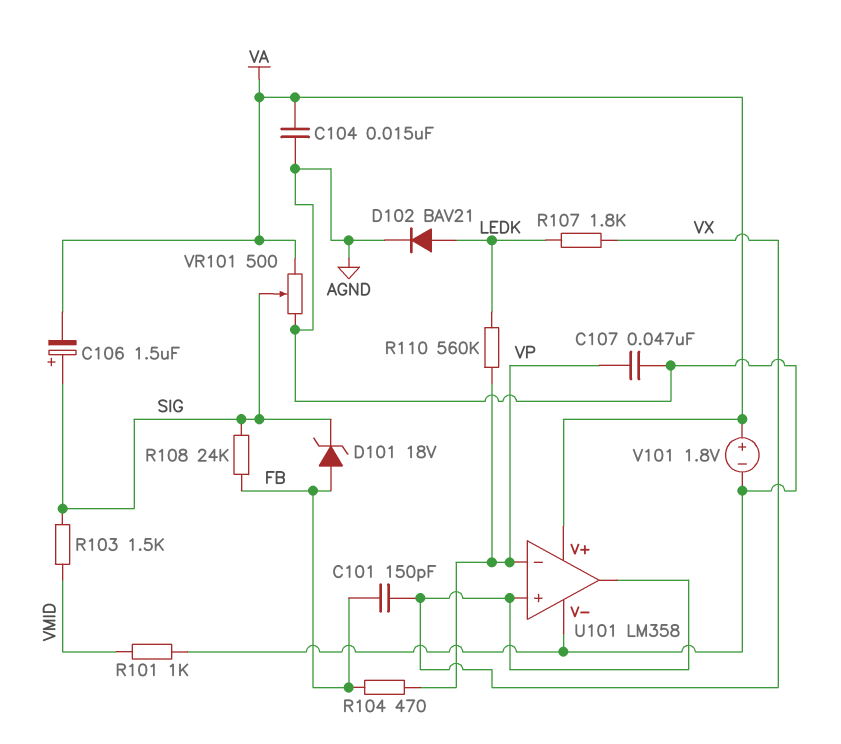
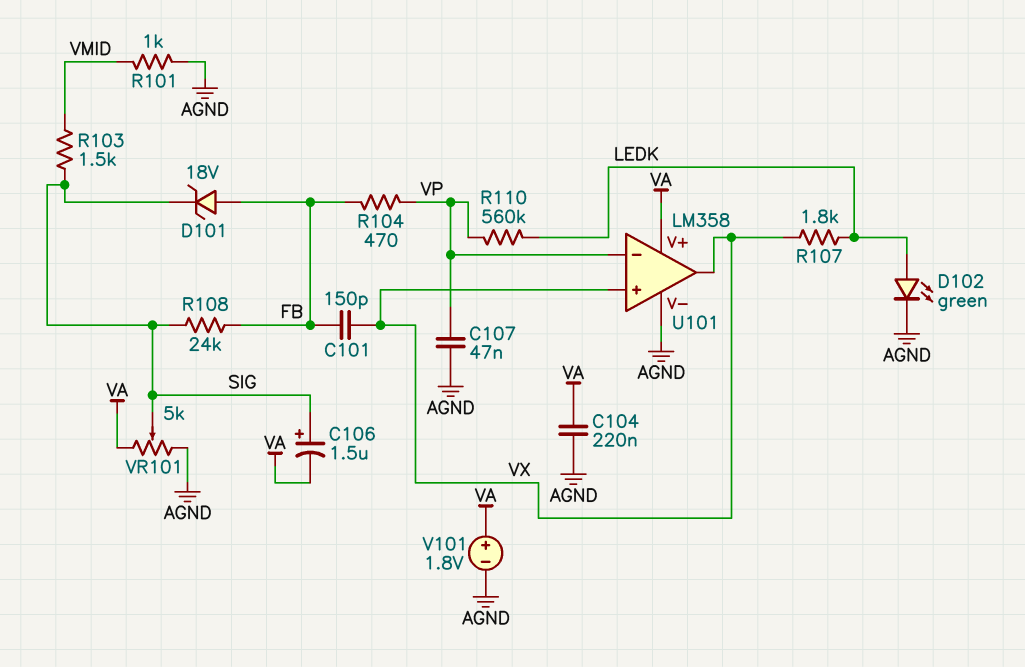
C104: 15nF (AGND, VA) -> 220nF (AGND, VA)
D102: diode BAV21 (A LEDK, K AGND) -> LED green (A LEDK, K AGND)
VR101: 500 (AGND, VA, wiper SIG) -> 5k (AGND, VA, wiper SIG)

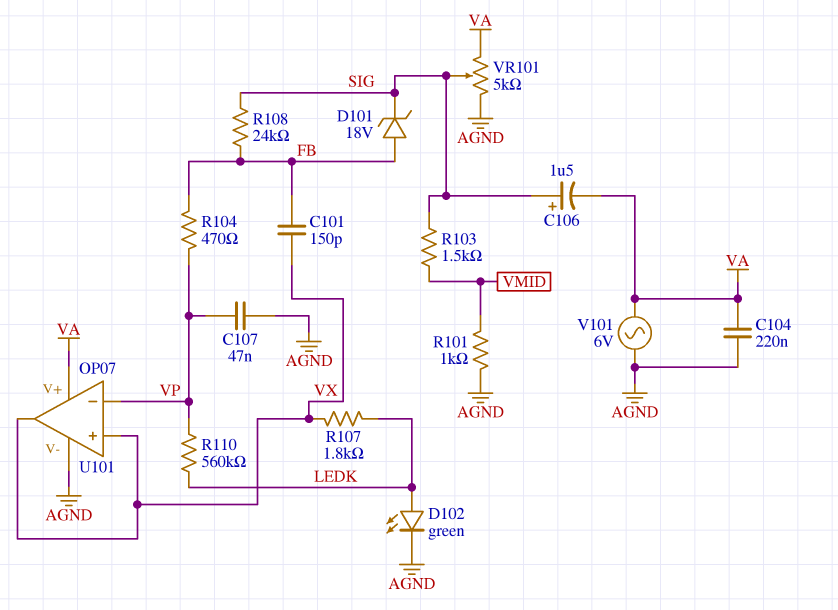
U101: LM358 -> OP07
V101: 1.8V (plus VA, minus AGND) -> AC 6V (AGND, VA)

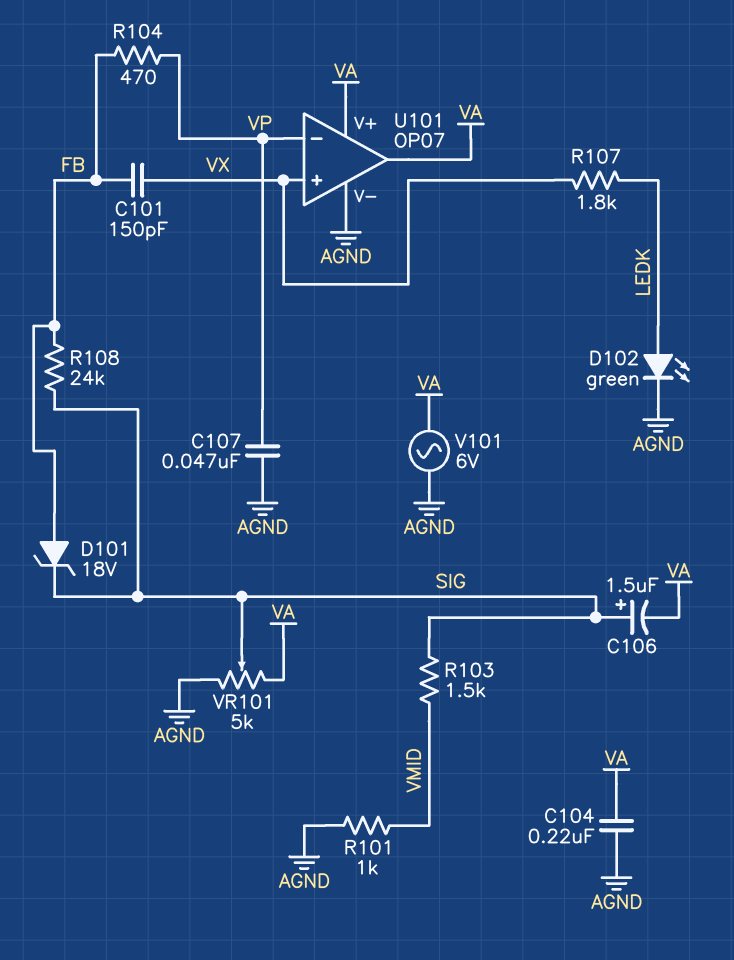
R110: 560k (LEDK, VP) -> none
U101 pin out: VX -> VA

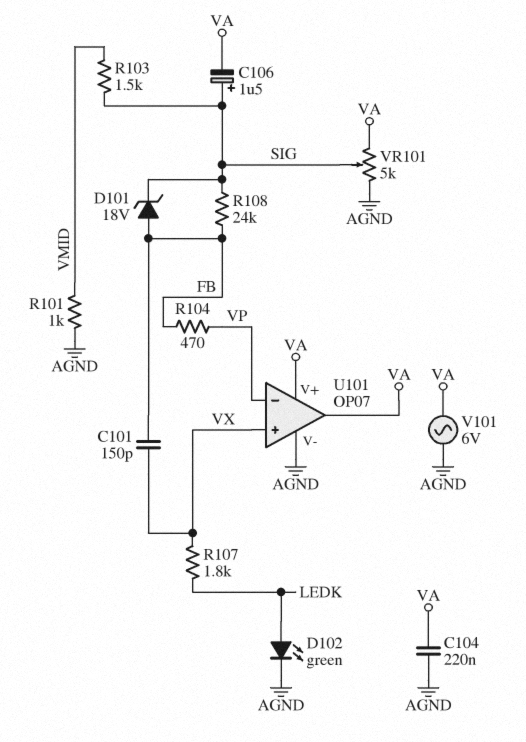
C107: 47nF (AGND, VP) -> none

